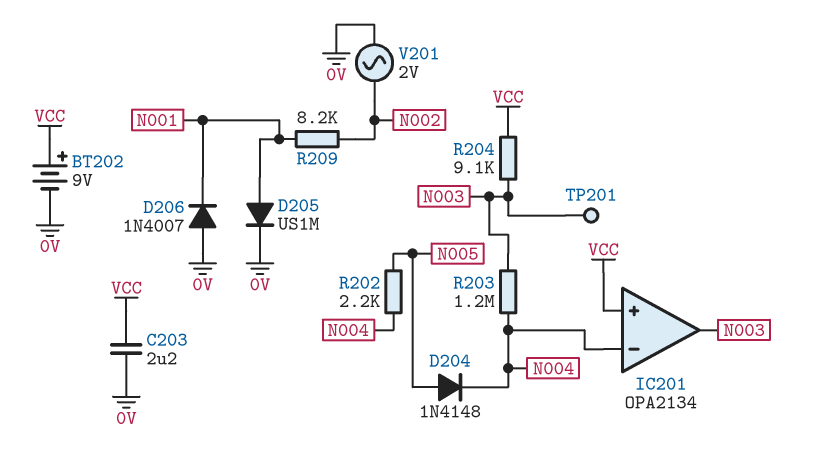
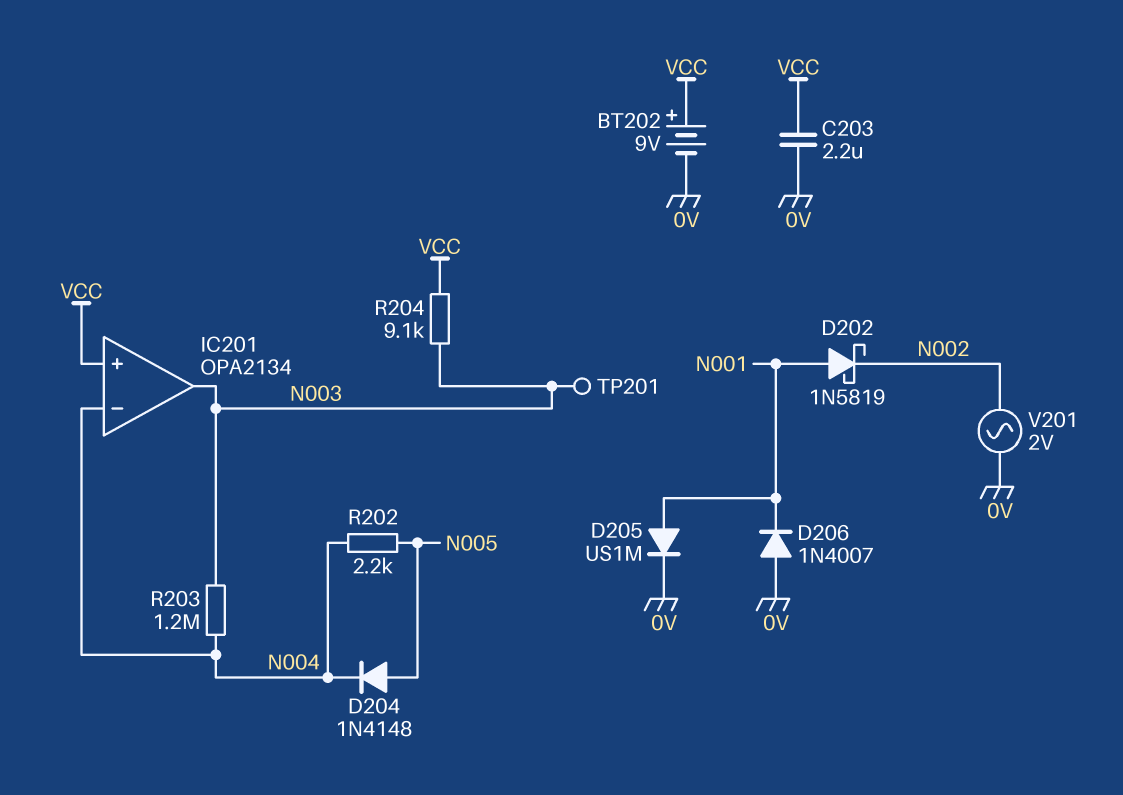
D202: none -> schottky 1N5819 (A N001, K N002)
R209: 8.2k (N001, N002) -> none

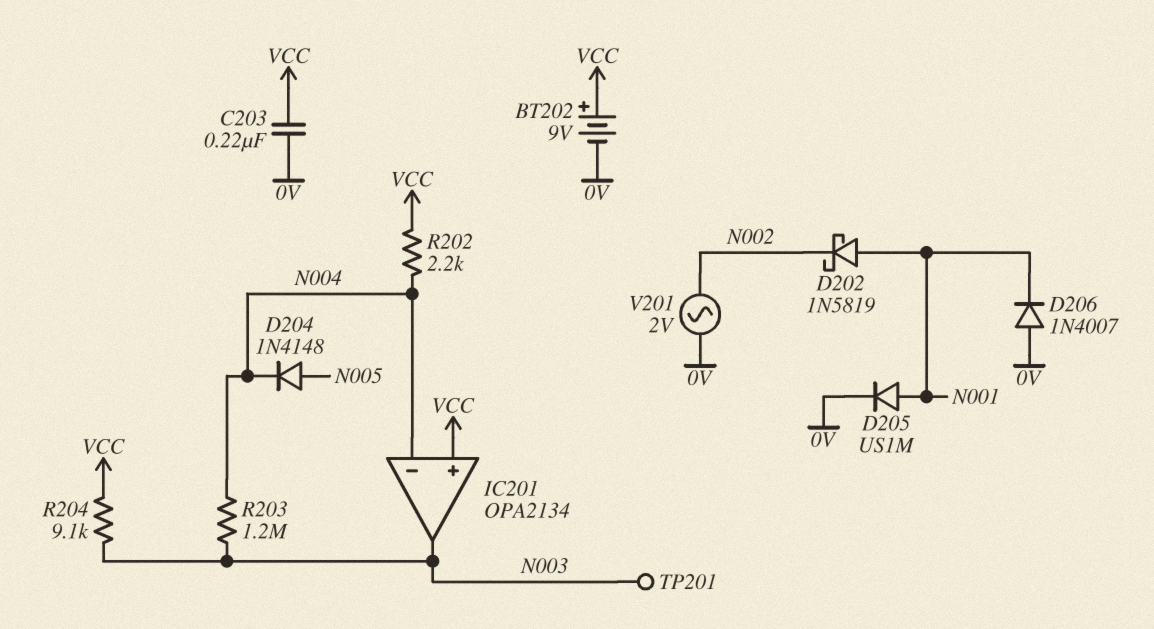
C203: 2.2uF (0V, VCC) -> 220nF (0V, VCC)
R202: 2.2k (N004, N005) -> 2.2k (N004, VCC)

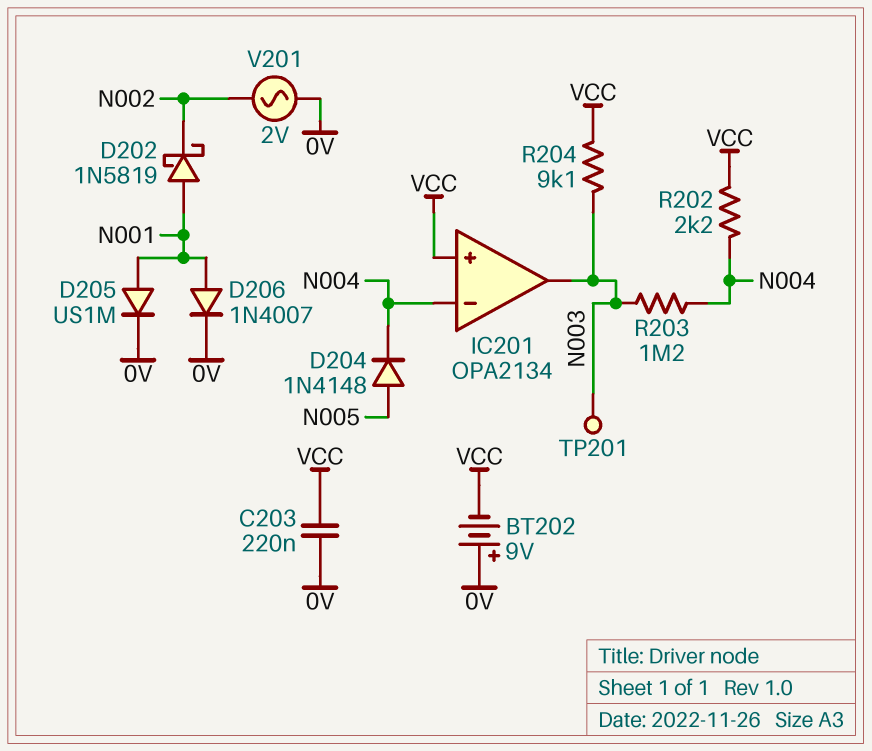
BT202: 9V (plus VCC, minus 0V) -> 9V (plus 0V, minus VCC)
D206: diode 1N4007 (A 0V, K N001) -> diode 1N4007 (A N001, K 0V)

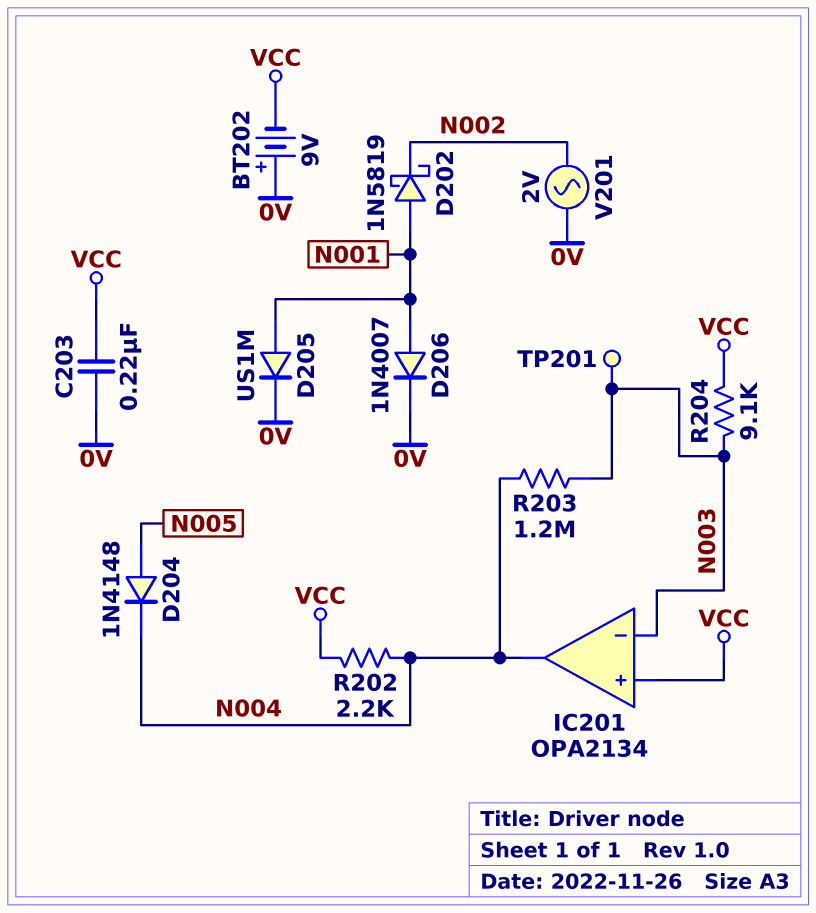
IC201 pin in-: N004 -> N003
IC201 pin out: N003 -> N004

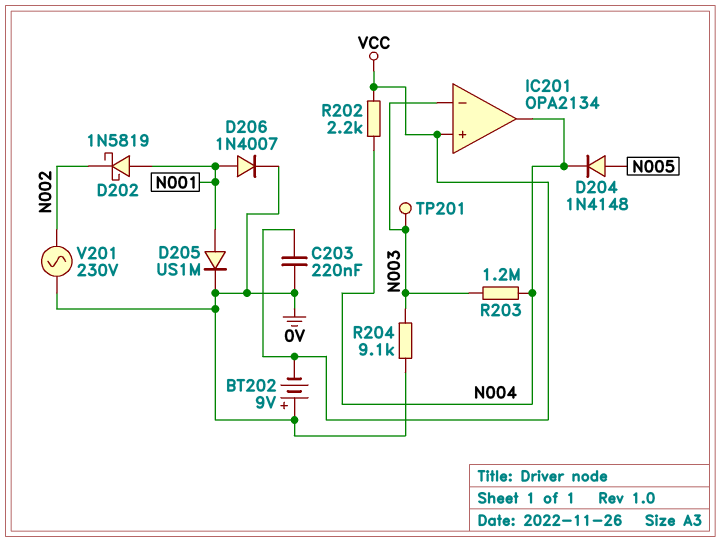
R204: 9.1k (N003, VCC) -> 9.1k (0V, N003)
V201: AC 2V (0V, N002) -> AC 230V (0V, N002)

